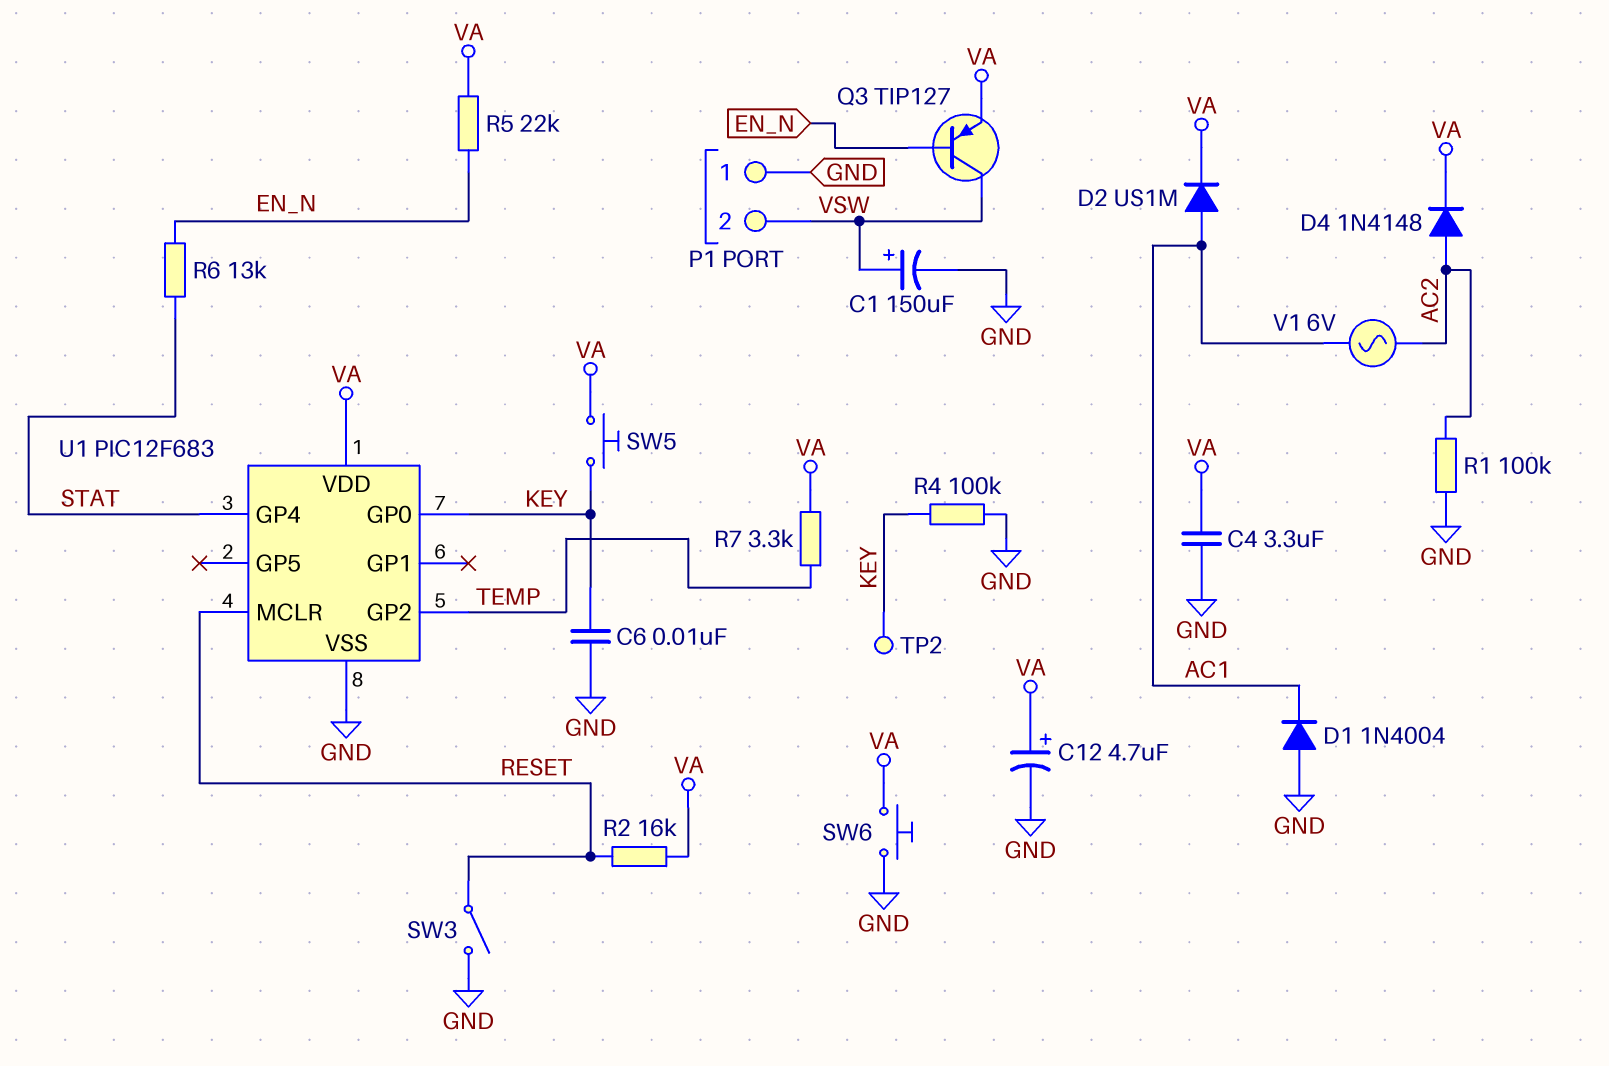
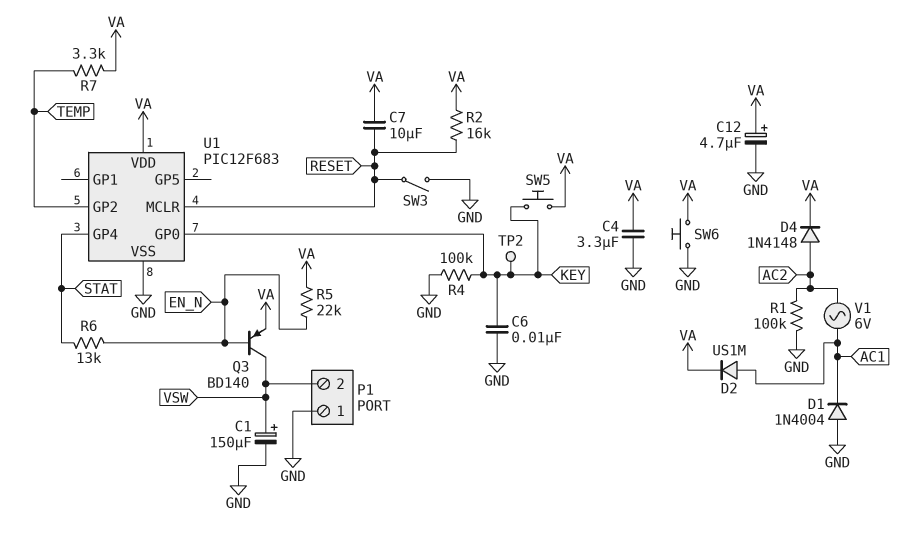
C7: none -> 10uF (RESET, VA)
Q3: PNP TIP127 (B EN_N, C VSW, E VA) -> PNP BD140 (B EN_N, C VSW, E VA)

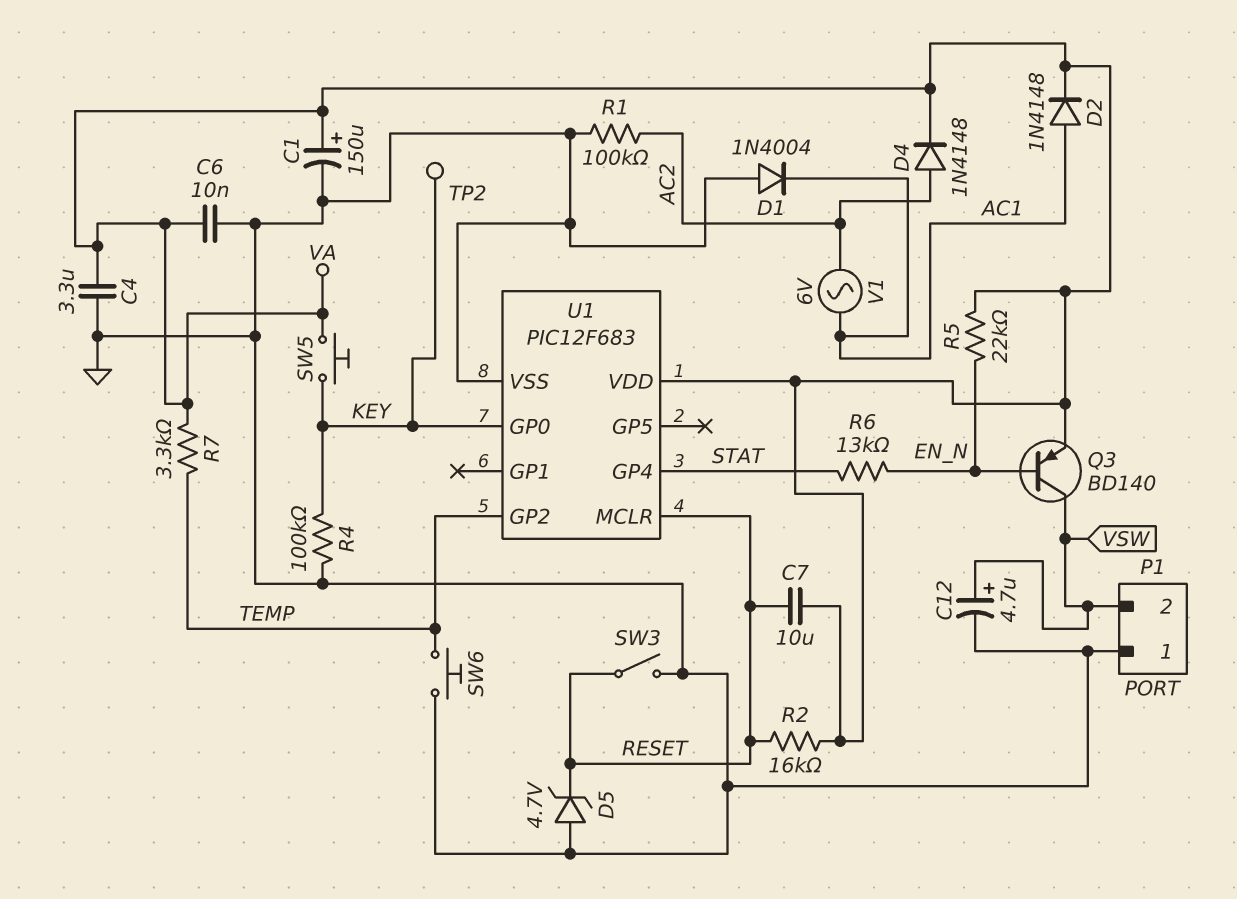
C1: 150uF (plus VSW, minus GND) -> 150uF (plus VA, minus GND)
C6: 10nF (GND, KEY) -> 10nF (GND, VA)
C12: 4.7uF (plus VA, minus GND) -> 4.7uF (plus VSW, minus GND)
D2: diode US1M (A AC1, K VA) -> diode 1N4148 (A AC1, K VA)
D5: none -> zener 4.7V (A GND, K RESET)
SW6: button (GND, VA) -> button (GND, TEMP)

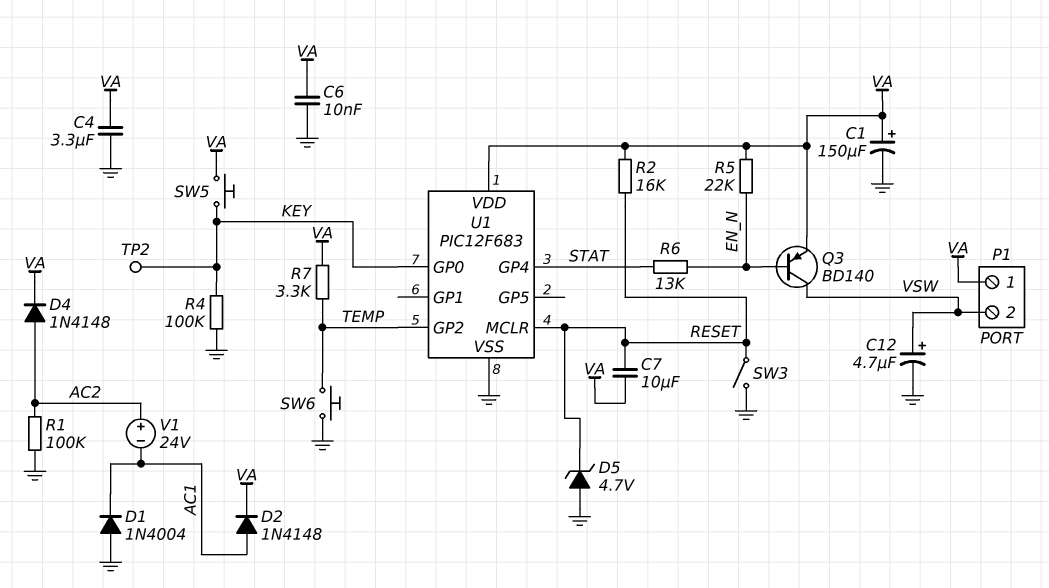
P1 pin 1: GND -> VA
V1: AC 6V (AC1, AC2) -> 24V (plus AC2, minus AC1)

